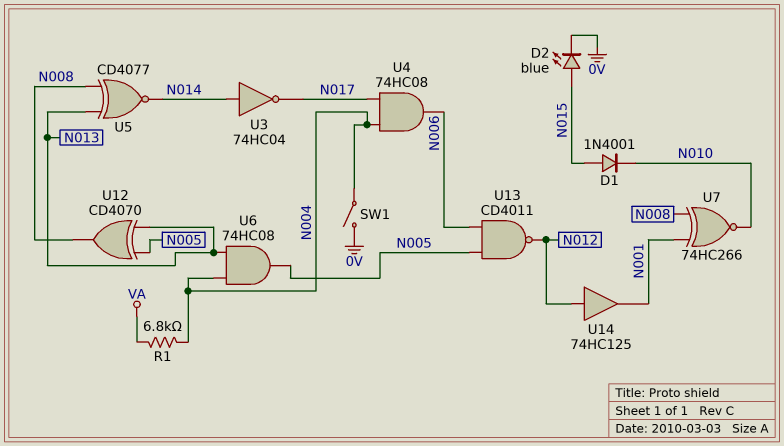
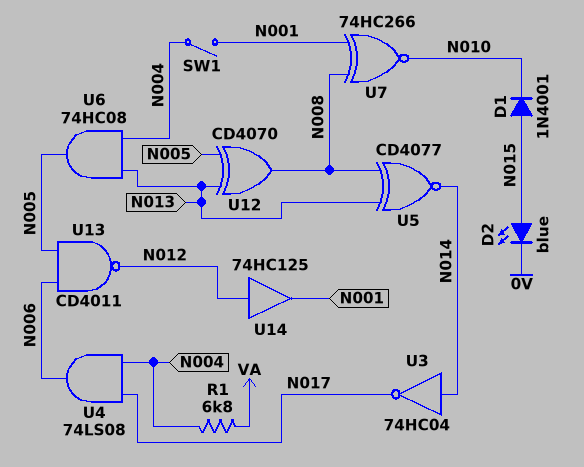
SW1: switch (0V, N004) -> switch (N001, N004)
U4: AND 74HC08 (in N004, in N017, out N006) -> AND 74LS08 (in N004, in N017, out N006)

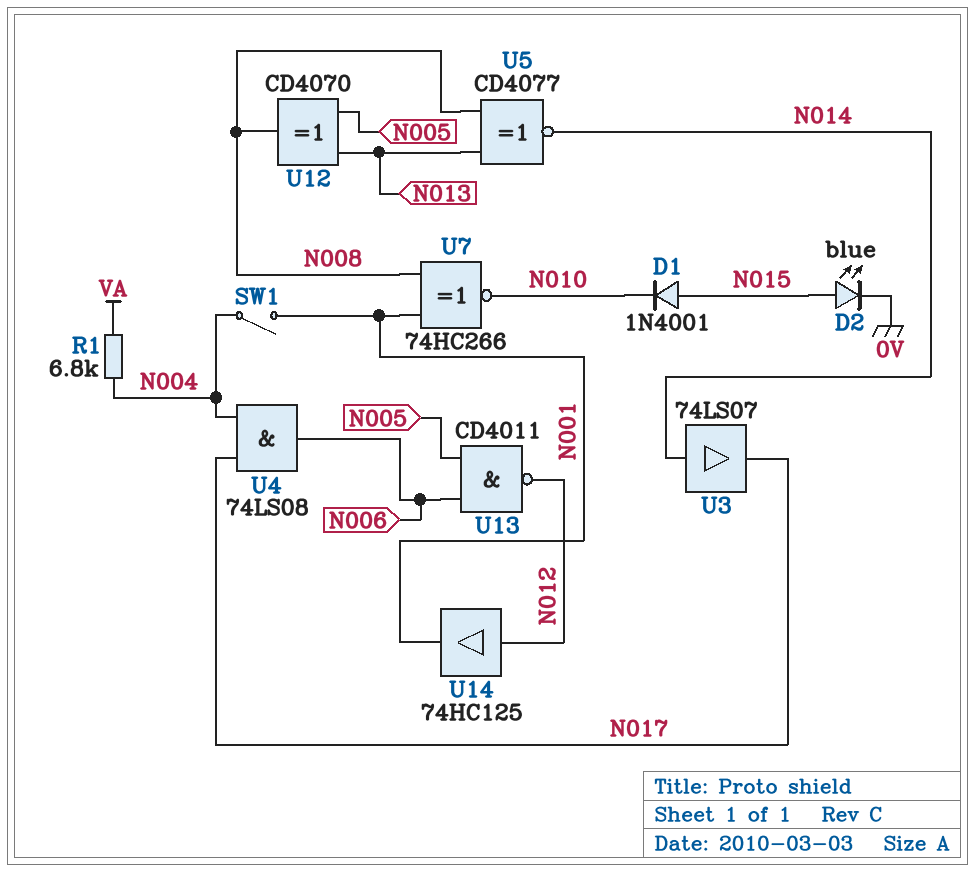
U3: NOT 74HC04 (in N014, out N017) -> buffer 74LS07 (in N014, out N017)
U6: AND 74HC08 (in N004, in N013, out N005) -> none

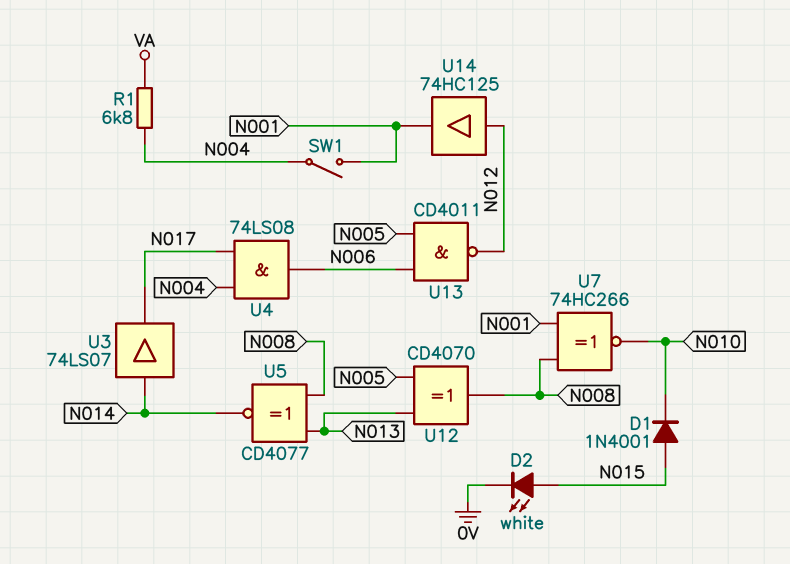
D2: LED blue (A N015, K 0V) -> LED white (A N015, K 0V)

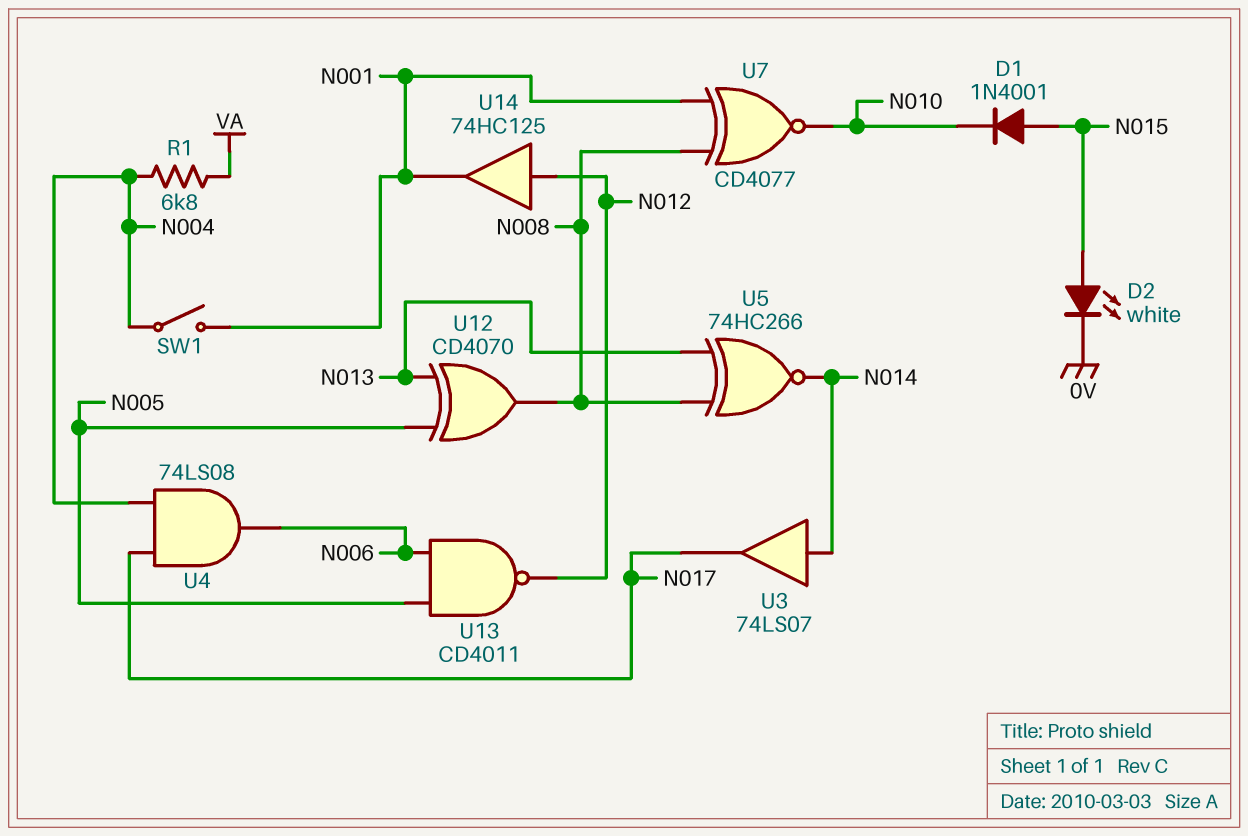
U5: XNOR CD4077 (in N008, in N013, out N014) -> XNOR 74HC266 (in N008, in N013, out N014)
U7: XNOR 74HC266 (in N001, in N008, out N010) -> XNOR CD4077 (in N001, in N008, out N010)

